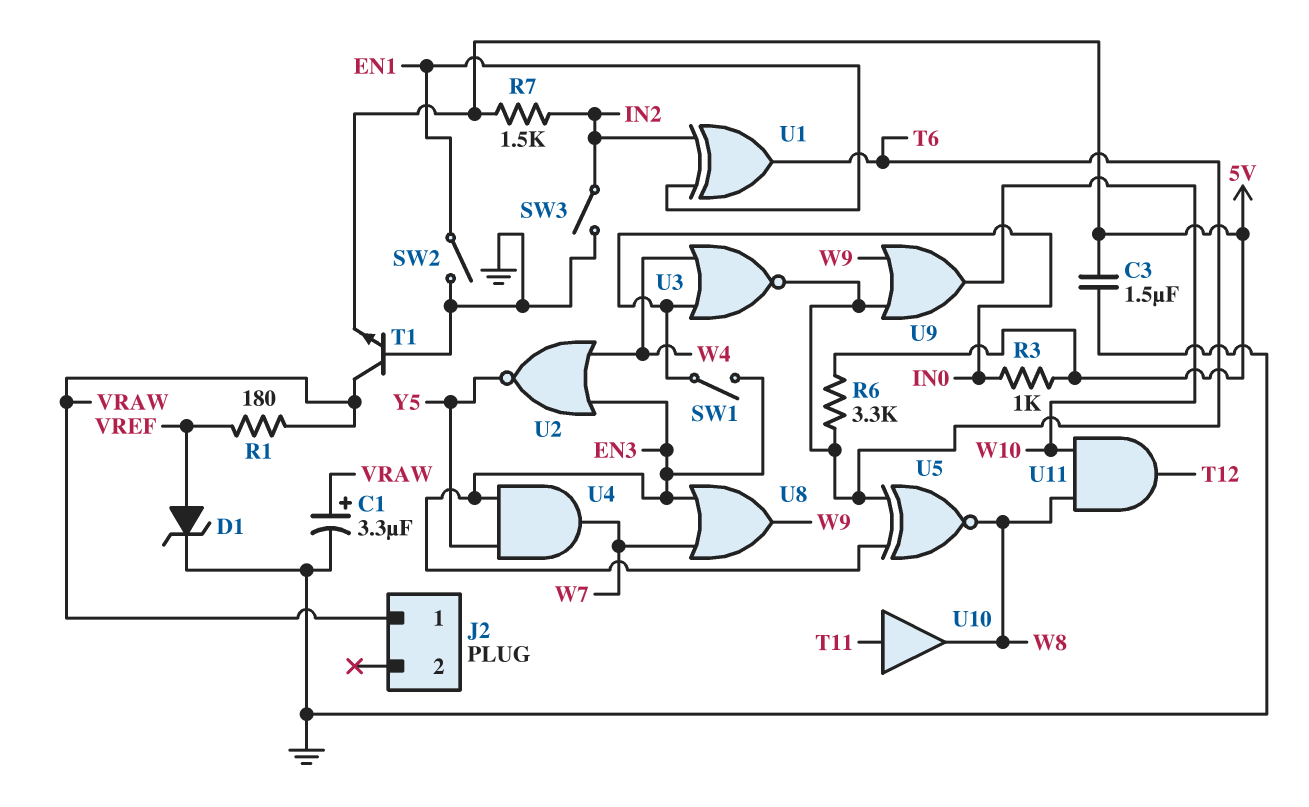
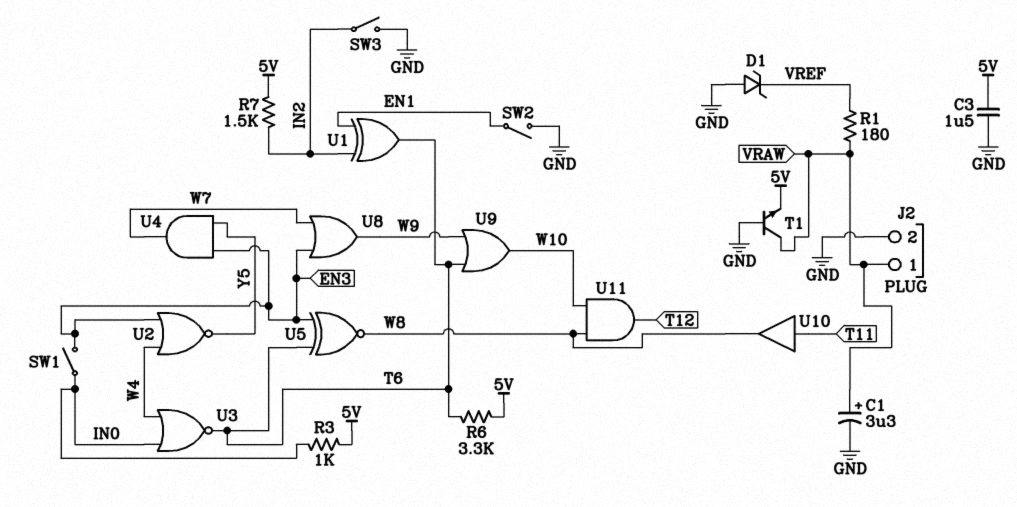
D1: zener (A VREF, K GND) -> zener (A GND, K VREF)
J2 pin 2: none -> GND

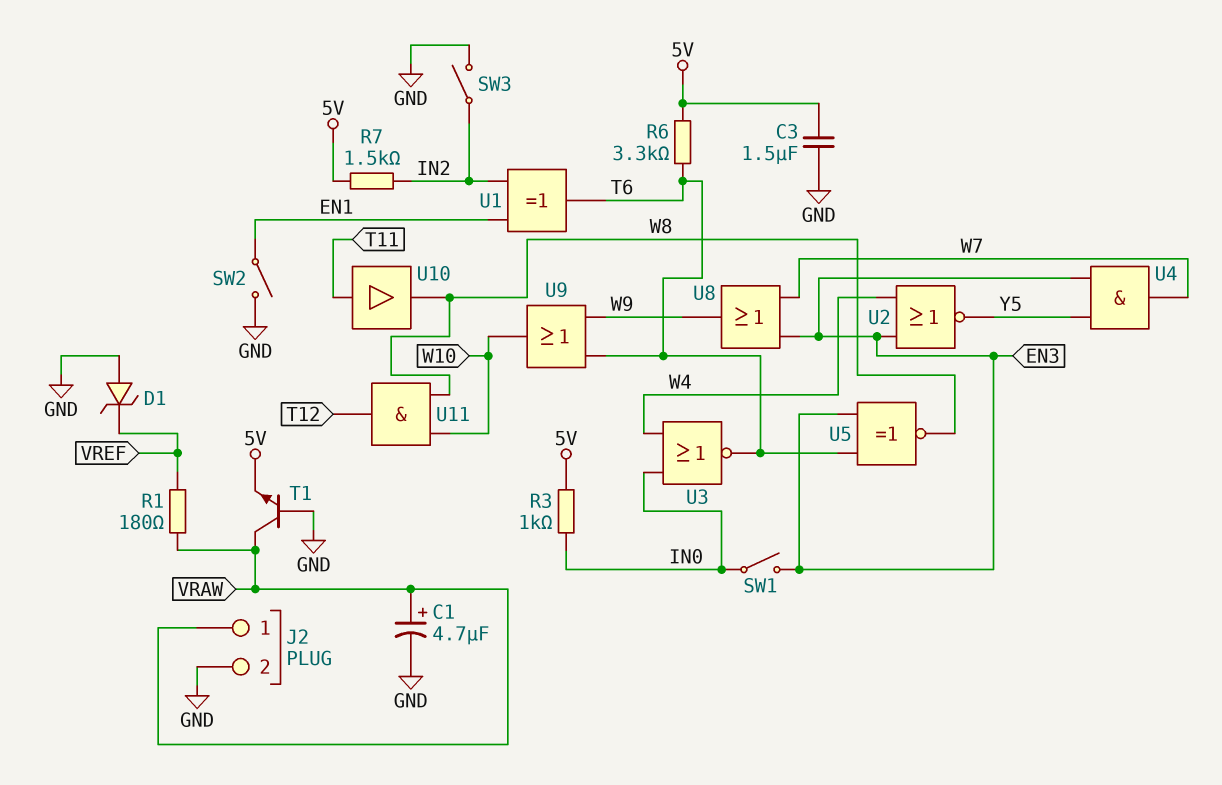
C1: 3.3uF (plus VRAW, minus GND) -> 4.7uF (plus VRAW, minus GND)

